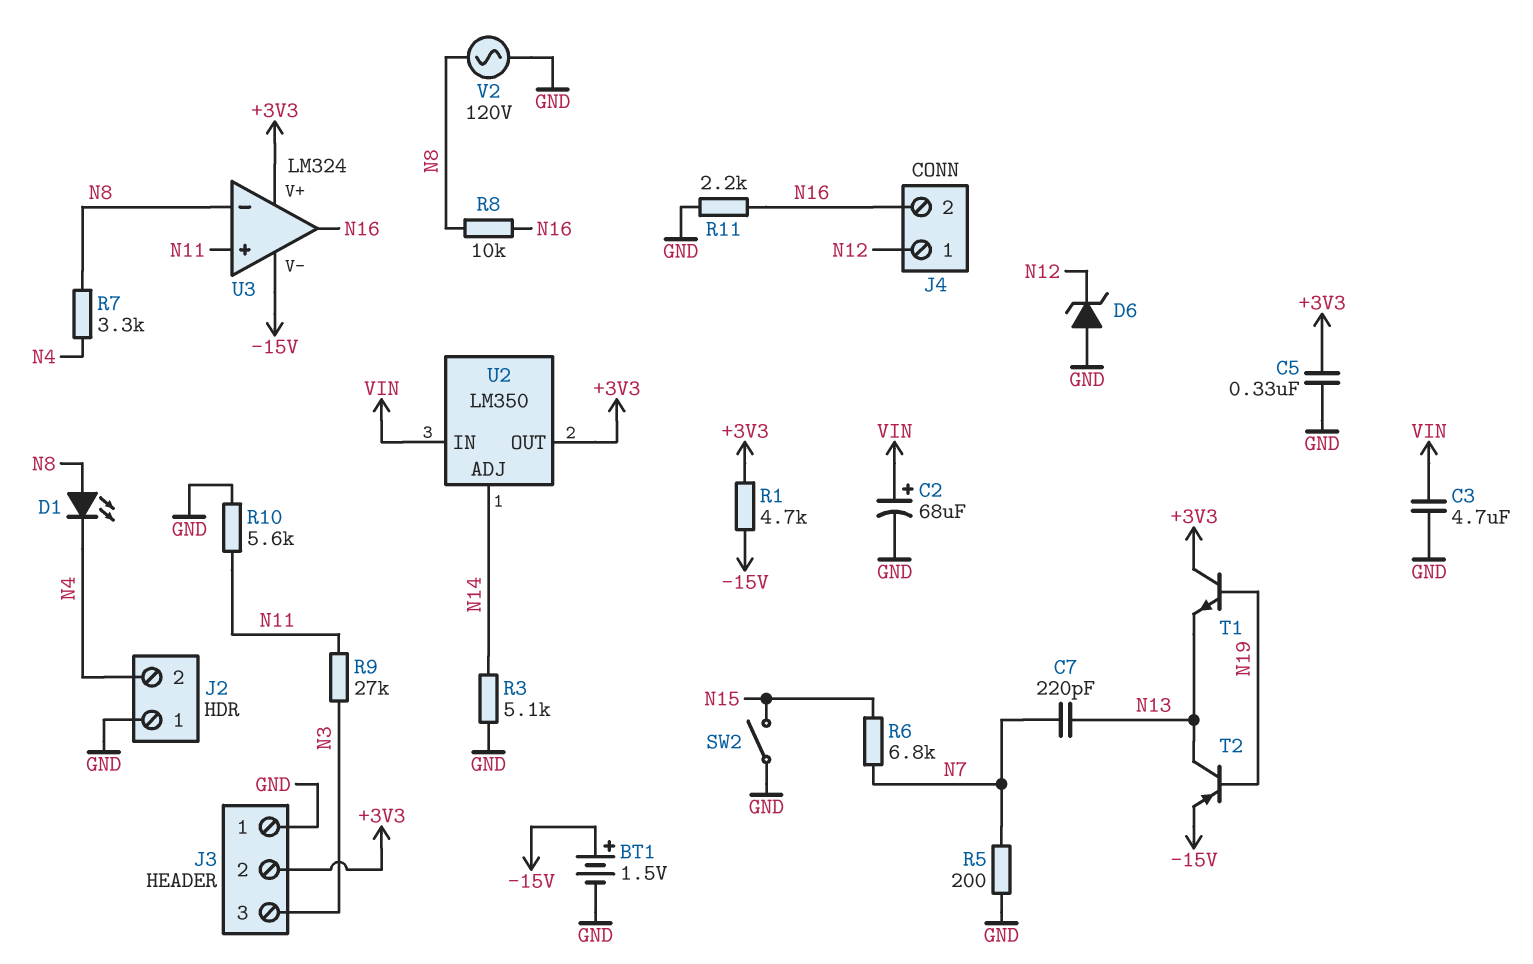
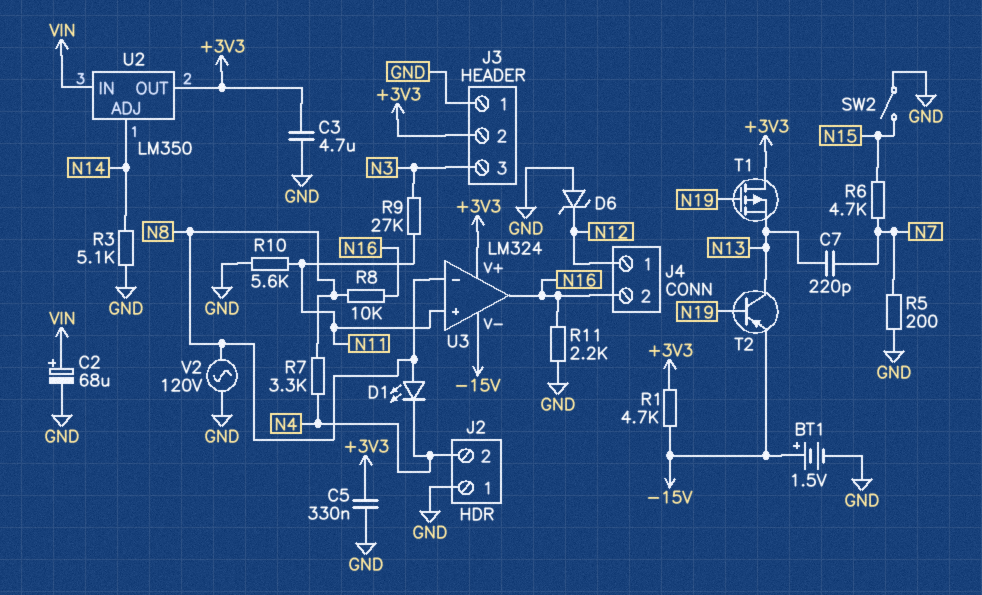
C3: 4.7uF (GND, VIN) -> 4.7uF (+3V3, GND)
R6: 6.8k (N7, N15) -> 4.7k (N7, N15)
T1: NPN (B N19, C +3V3, E N13) -> PMOS (G N19, D +3V3, S N13)

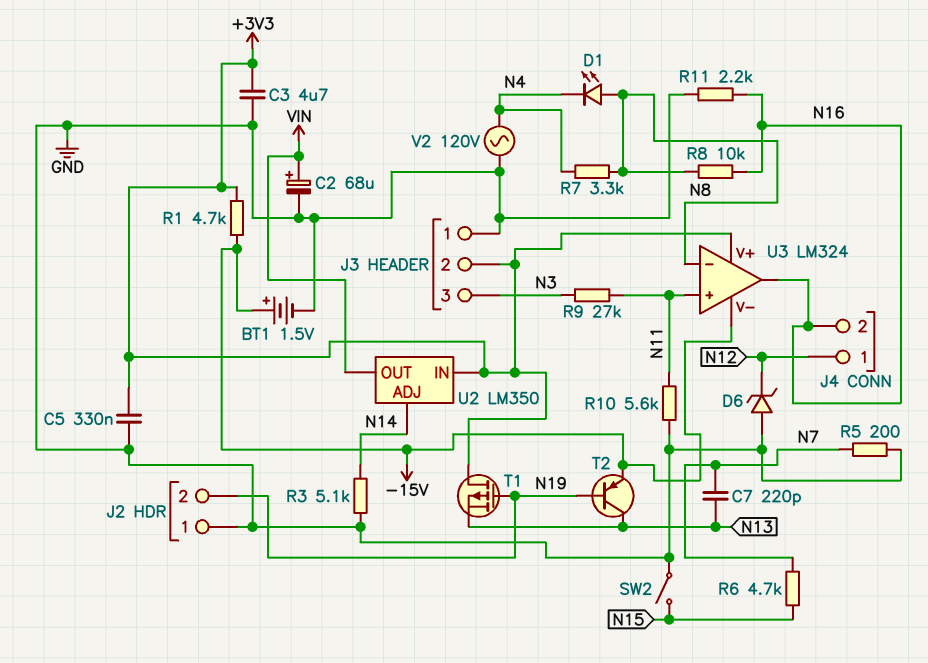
J2 pin 2: N4 -> N19
U2 pin IN: VIN -> +3V3
U2 pin OUT: +3V3 -> VIN
V2: AC 120V (GND, N8) -> AC 120V (GND, N4)

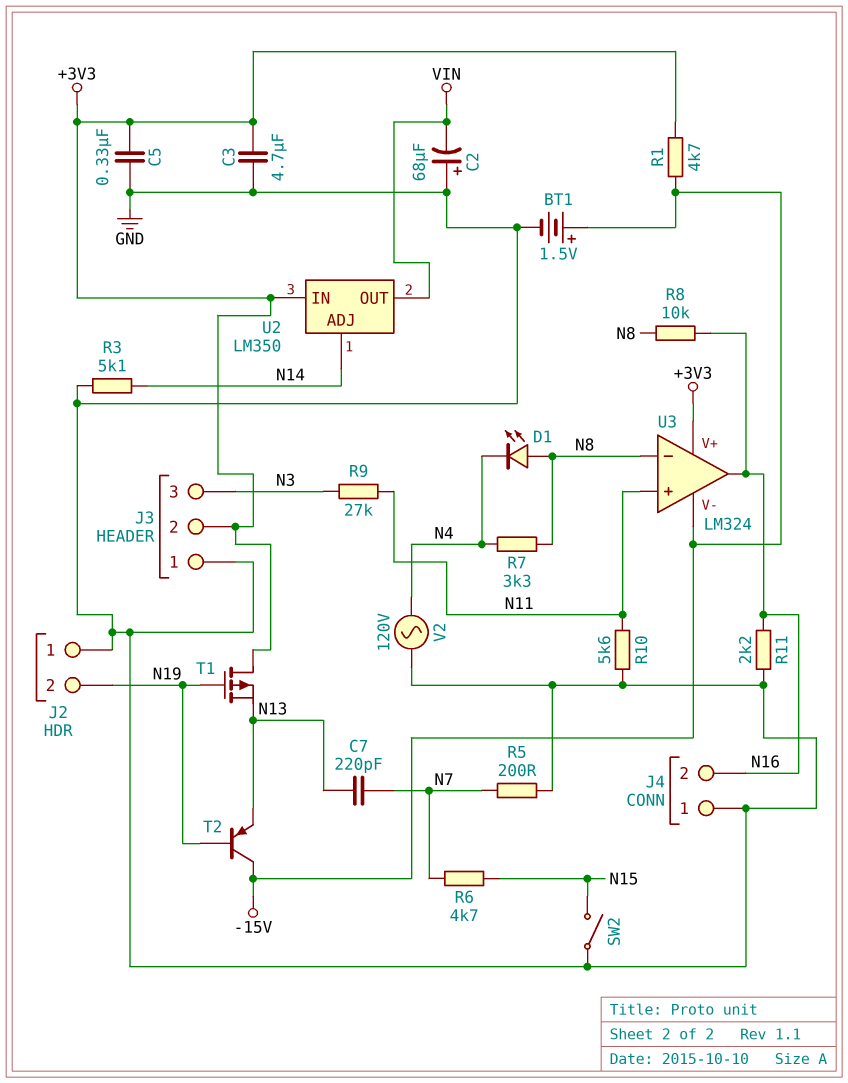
C2: 68uF (plus VIN, minus GND) -> 68uF (plus GND, minus VIN)
D6: zener (A GND, K N12) -> none
J4 pin 1: N12 -> GND
T2: PNP (B N19, C N13, E -15V) -> PNP (B N19, C -15V, E N13)

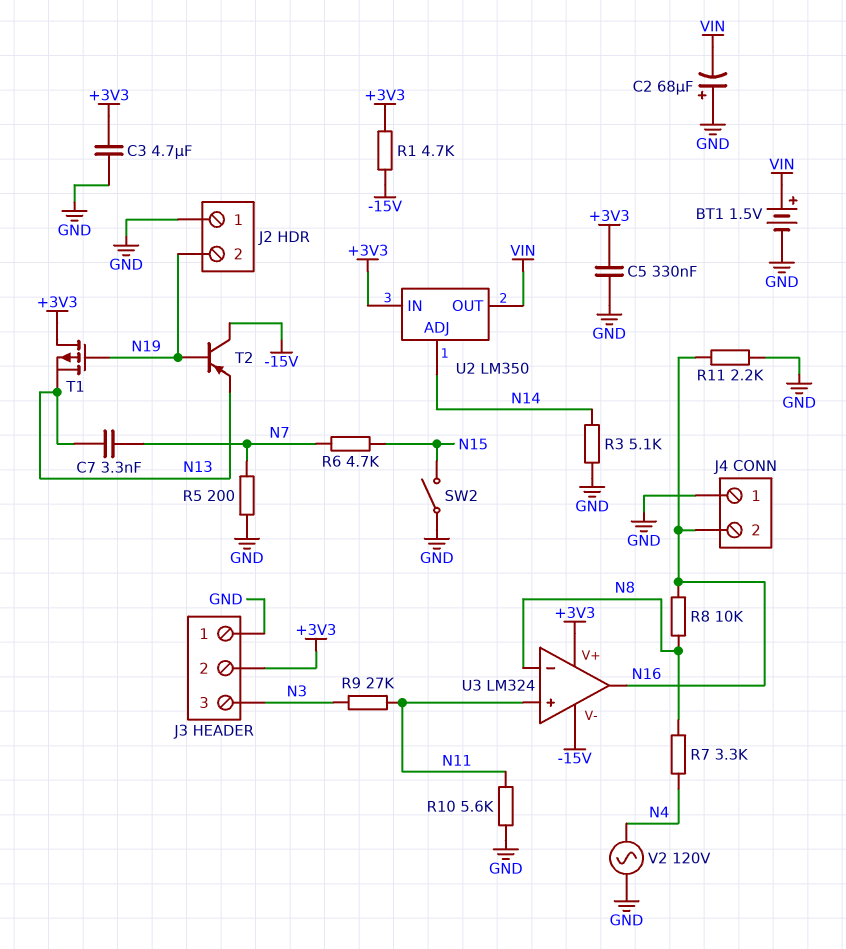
BT1: 1.5V (plus -15V, minus GND) -> 1.5V (plus VIN, minus GND)
C7: 220pF (N7, N13) -> 3.3nF (N7, N13)
D1: LED (A N8, K N4) -> none

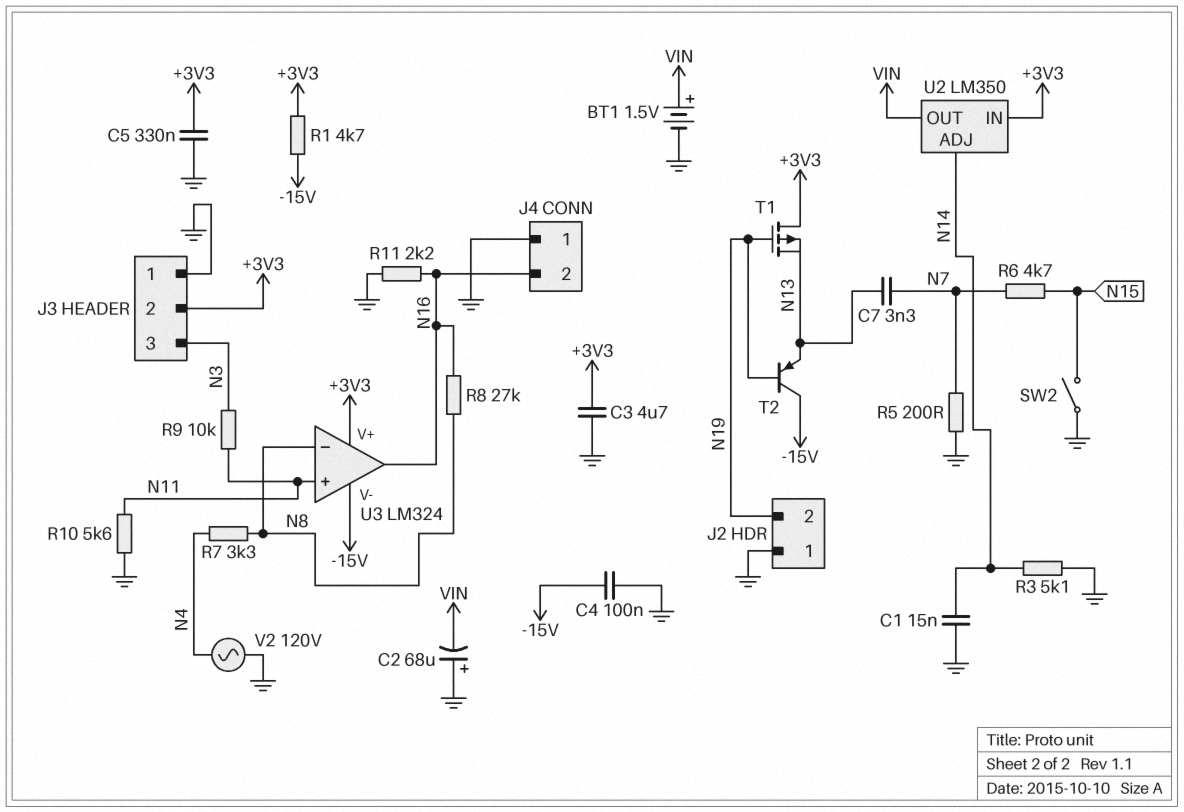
C1: none -> 15nF (GND, N14)
C4: none -> 100nF (-15V, GND)
R8: 10k (N8, N16) -> 27k (N8, N16)
R9: 27k (N3, N11) -> 10k (N3, N11)

